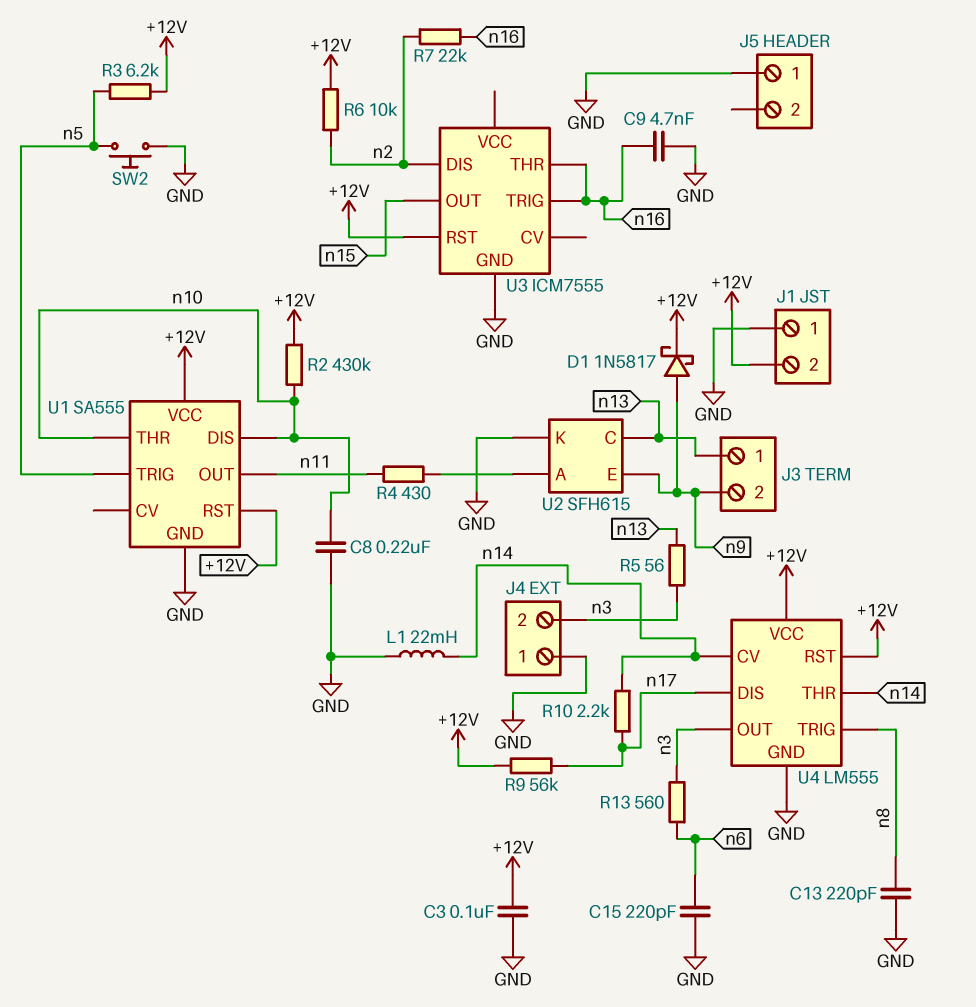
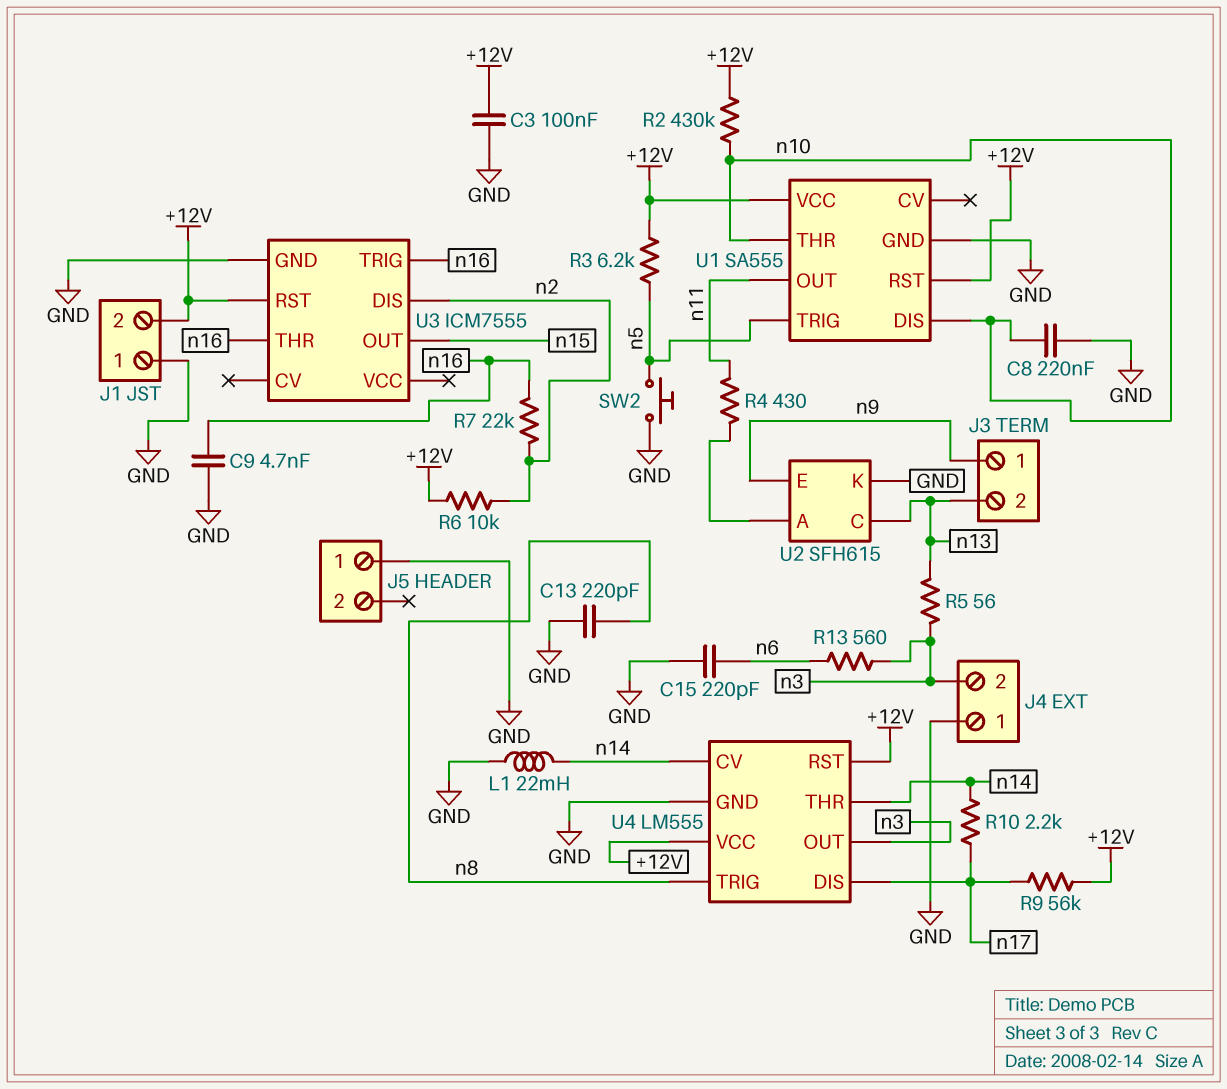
D1: schottky 1N5817 (A n9, K +12V) -> none
J3 pin 1: n13 -> n9
J3 pin 2: n9 -> n13

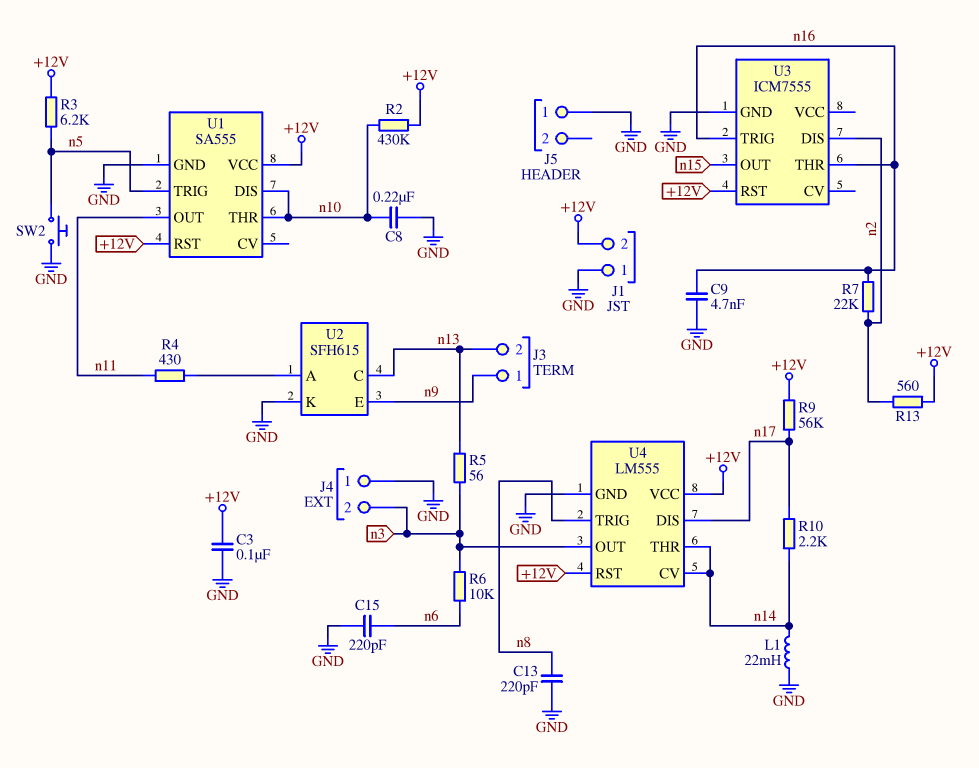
R6: 10k (+12V, n2) -> 10k (n3, n6)
R13: 560 (n3, n6) -> 560 (+12V, n2)

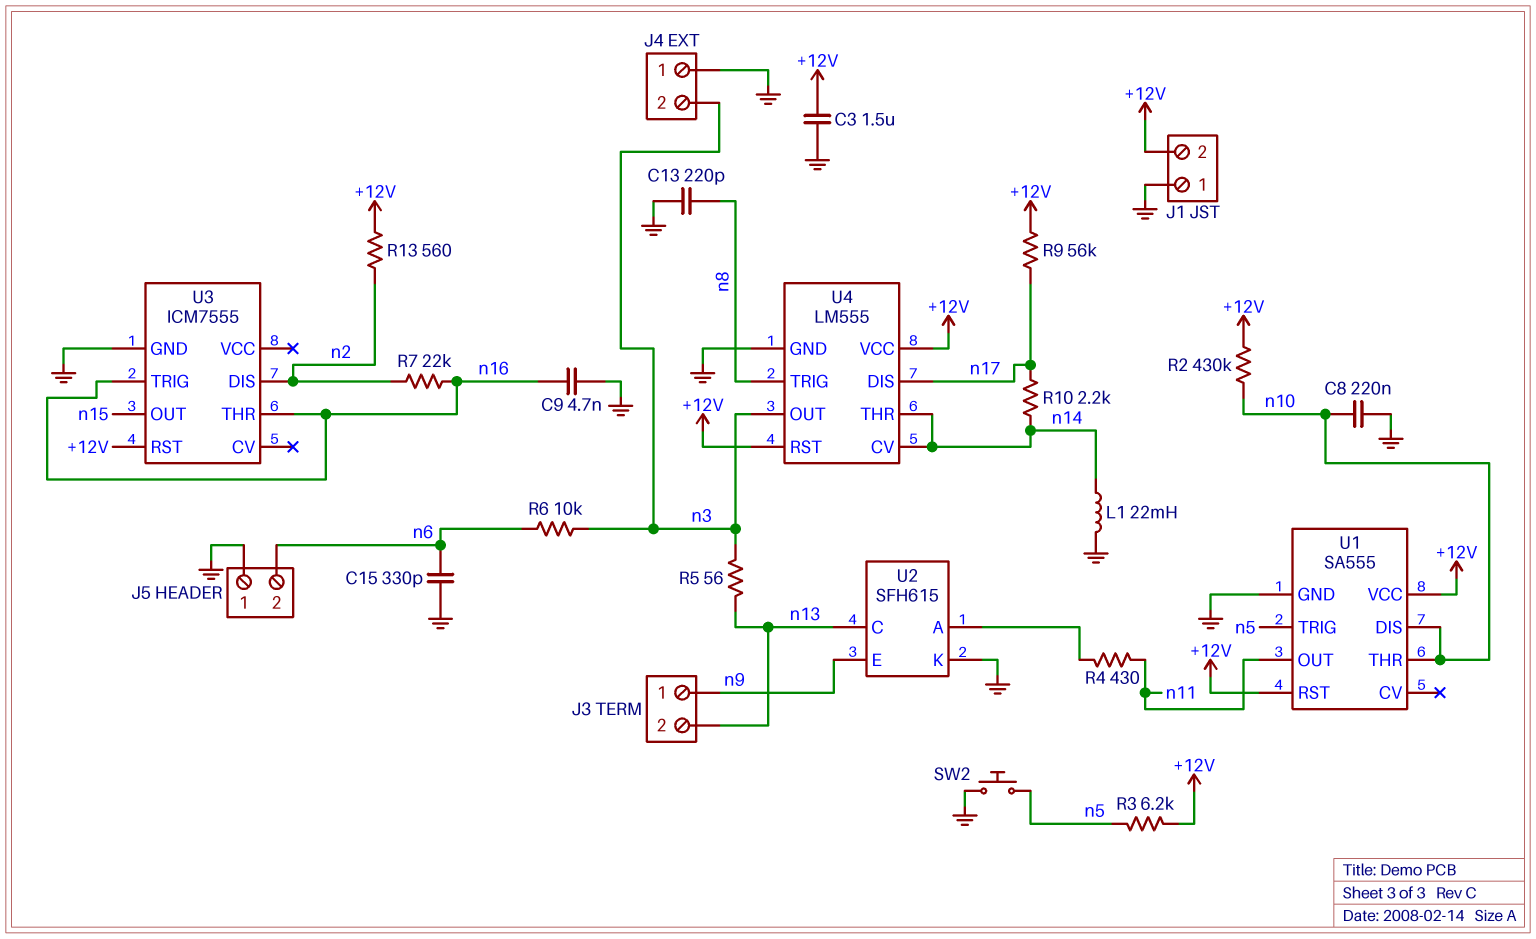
C3: 100nF (+12V, GND) -> 1.5uF (+12V, GND)
C15: 220pF (GND, n6) -> 330pF (GND, n6)
J5 pin 2: none -> n6

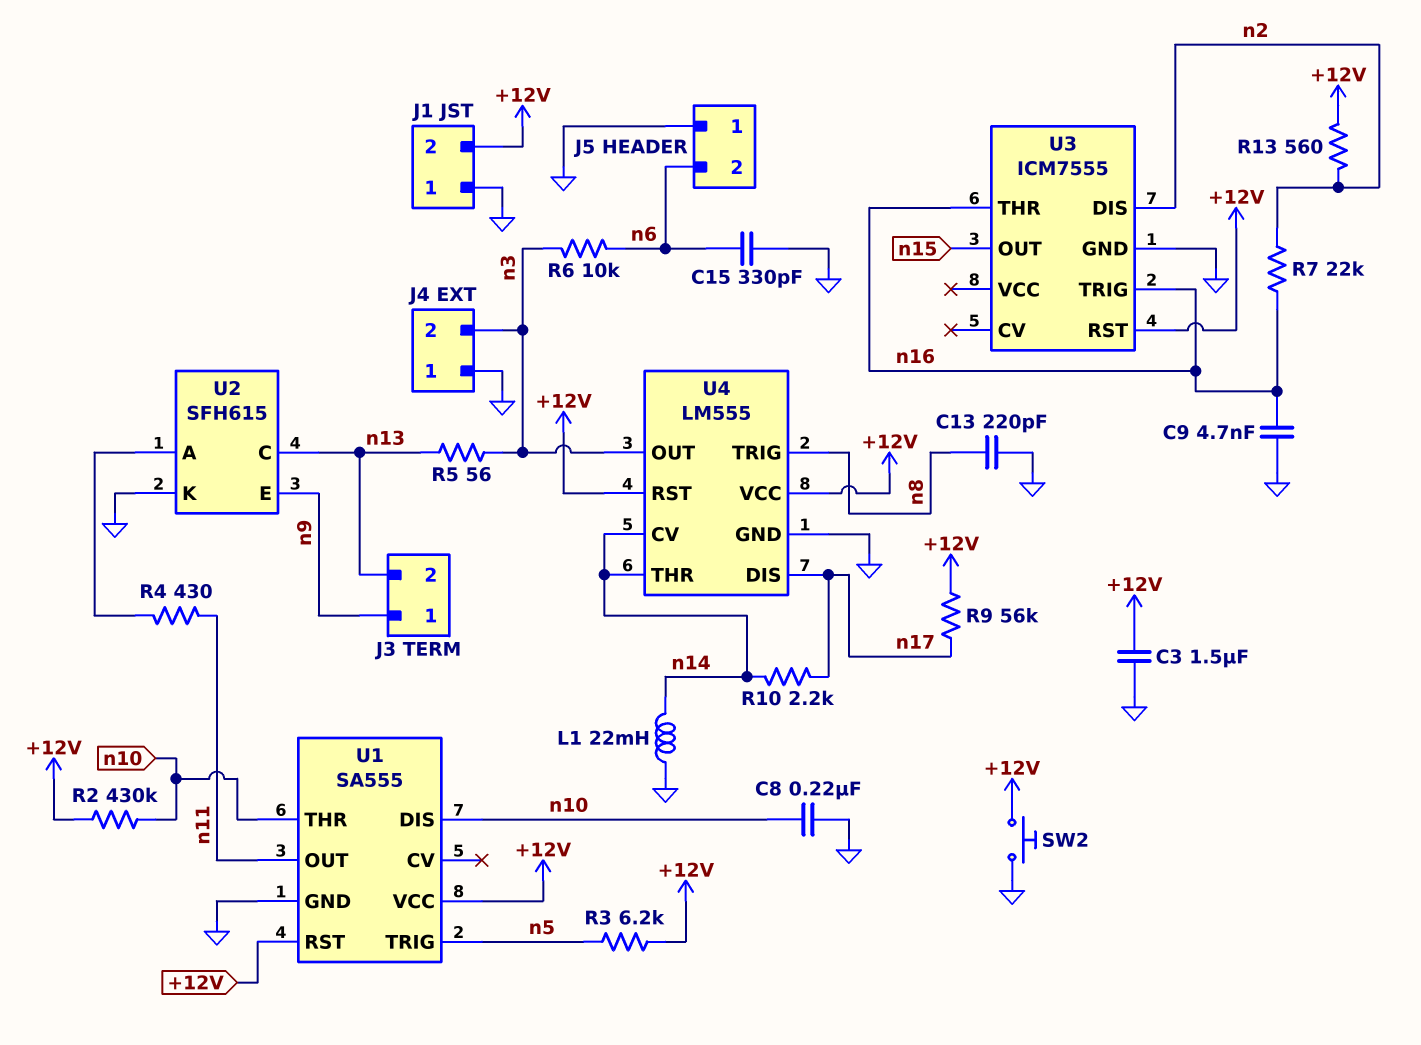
SW2: button (GND, n5) -> button (+12V, GND)

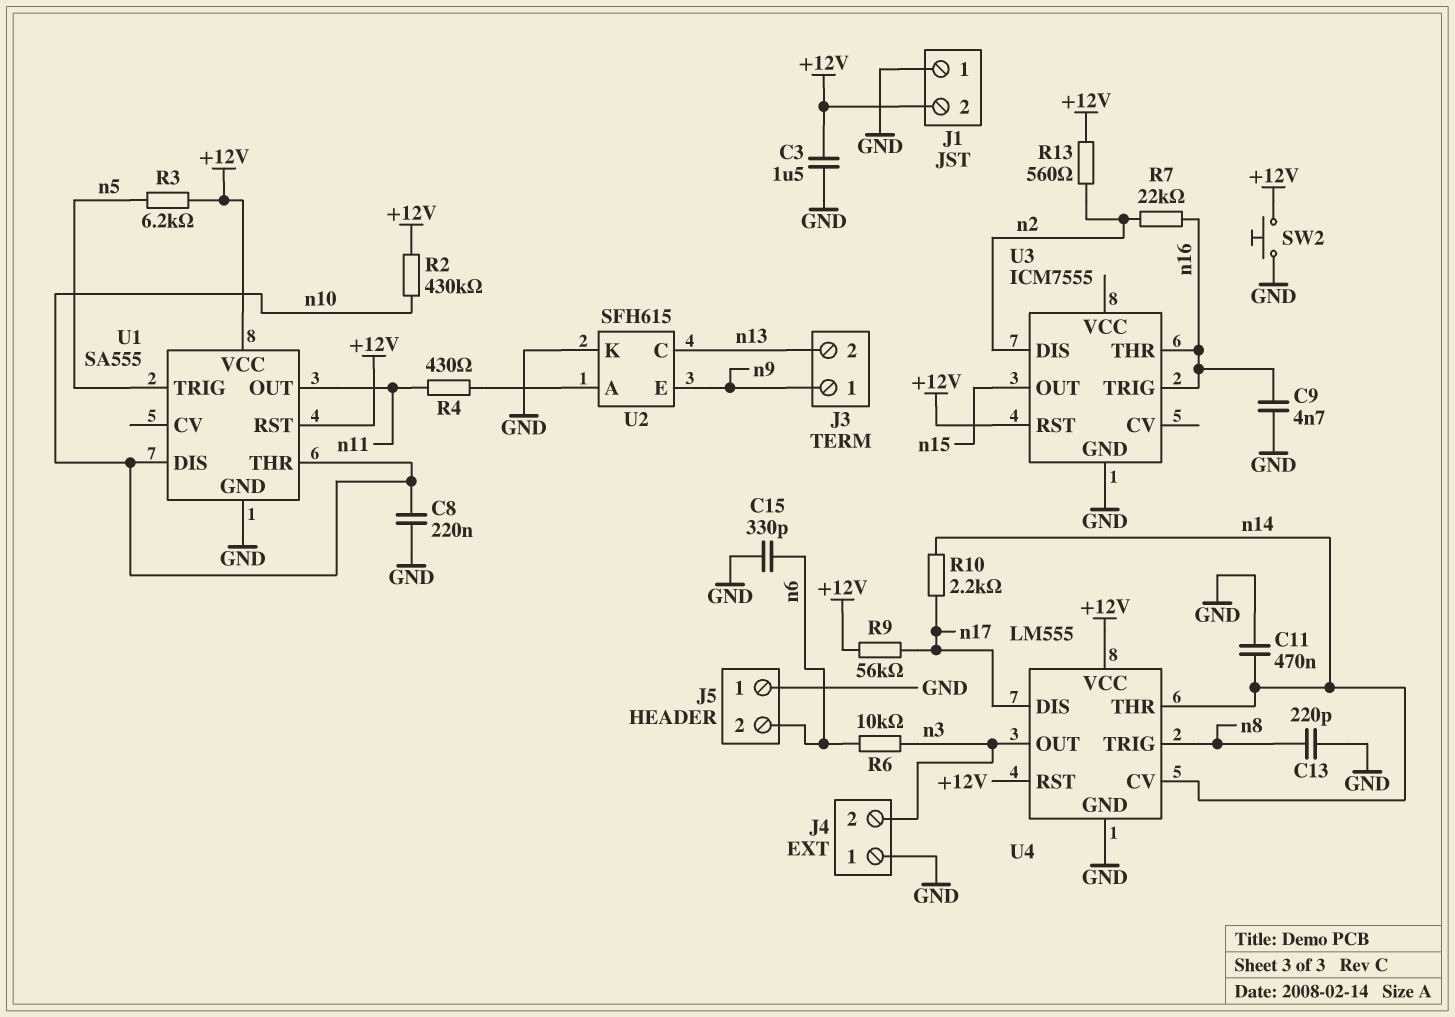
C11: none -> 470nF (GND, n14)
L1: 22mH (GND, n14) -> none
R5: 56 (n3, n13) -> none

